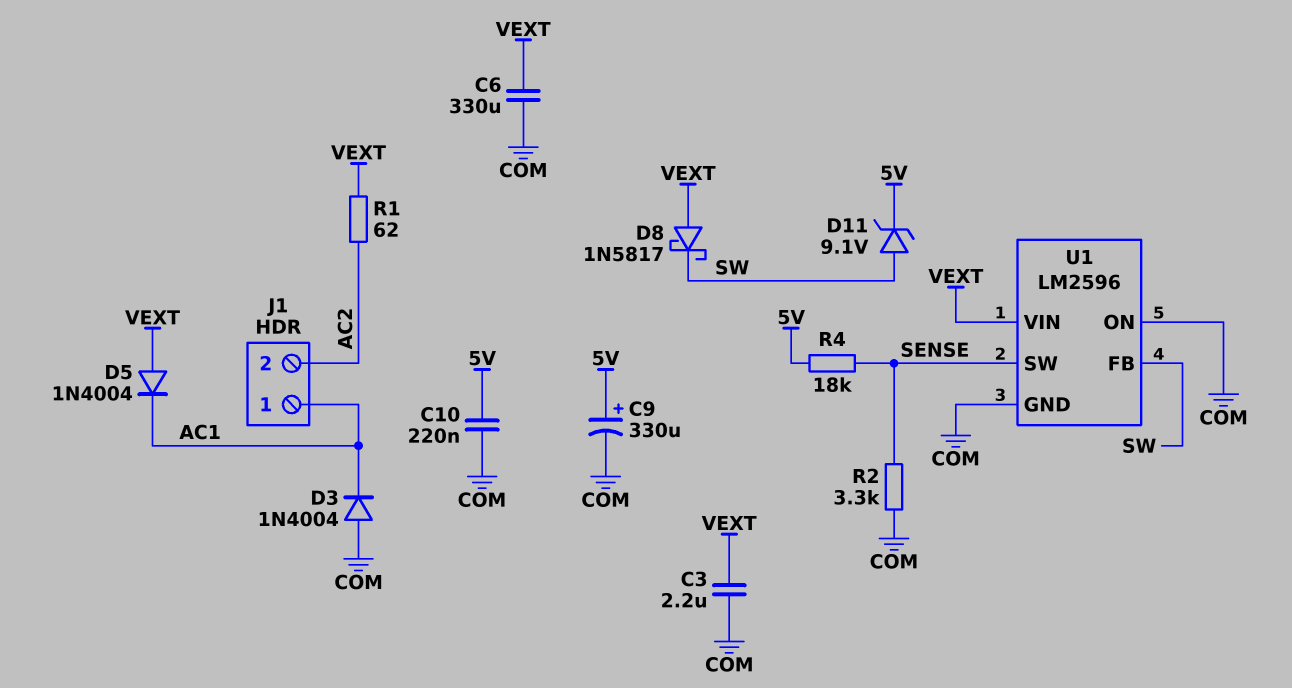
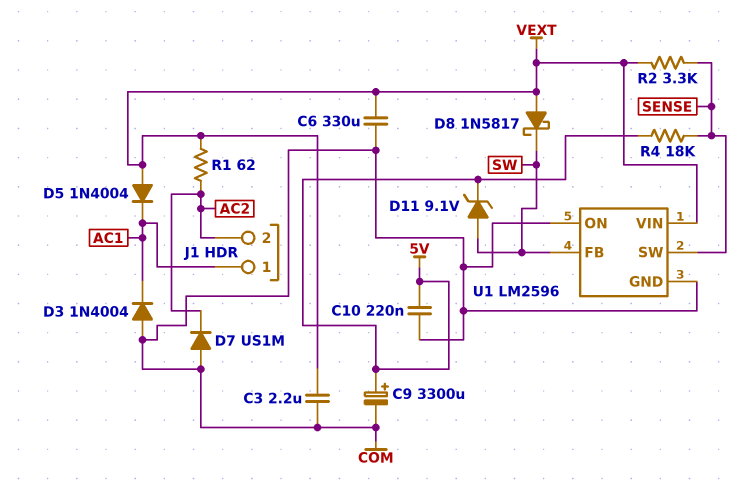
C9: 330uF (plus 5V, minus COM) -> 3300uF (plus 5V, minus COM)
D7: none -> diode US1M (A COM, K AC2)
R2: 3.3k (COM, SENSE) -> 3.3k (SENSE, VEXT)

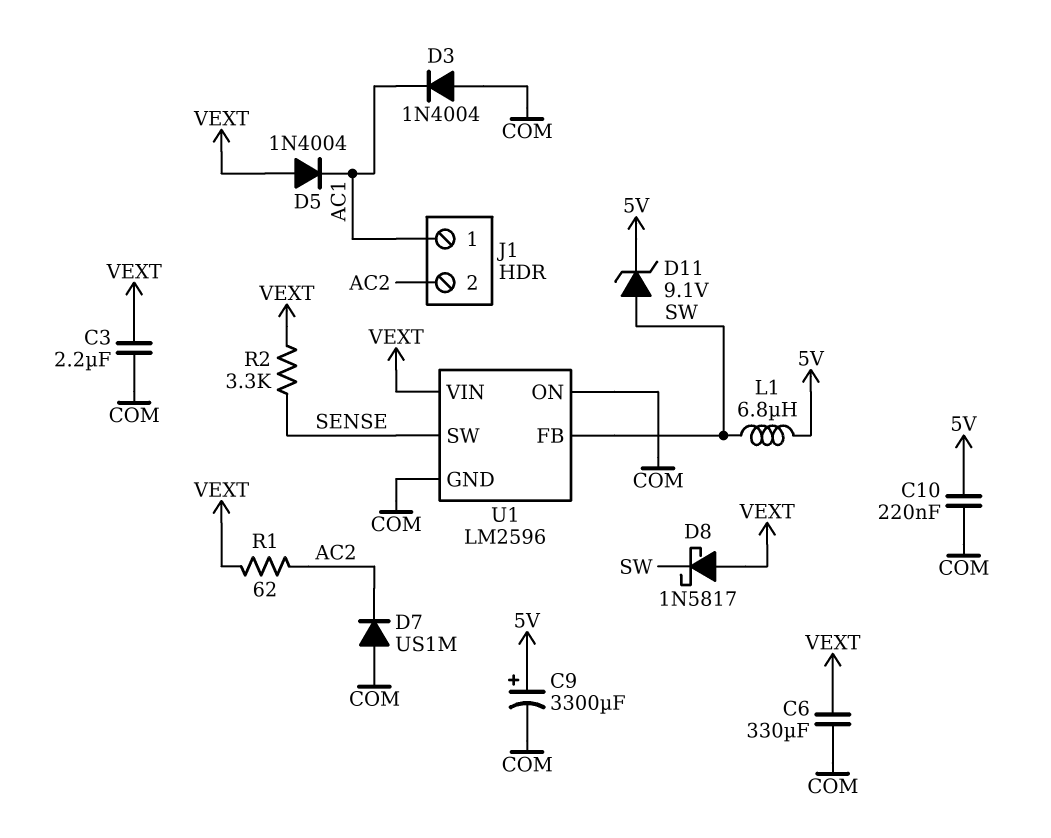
L1: none -> 6.8uH (5V, SW)
R4: 18k (5V, SENSE) -> none

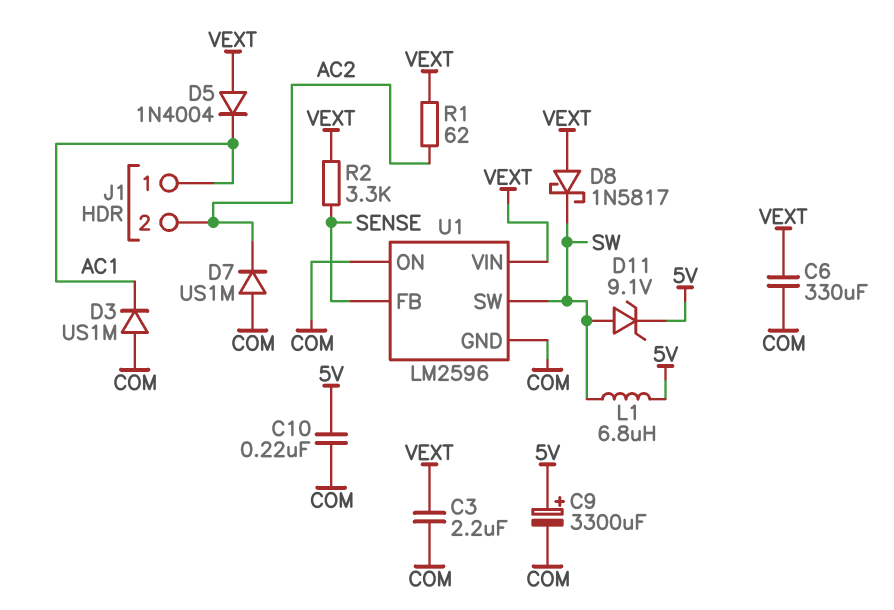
D3: diode 1N4004 (A COM, K AC1) -> diode US1M (A COM, K AC1)
U1 pin FB: SW -> SENSE
U1 pin SW: SENSE -> SW

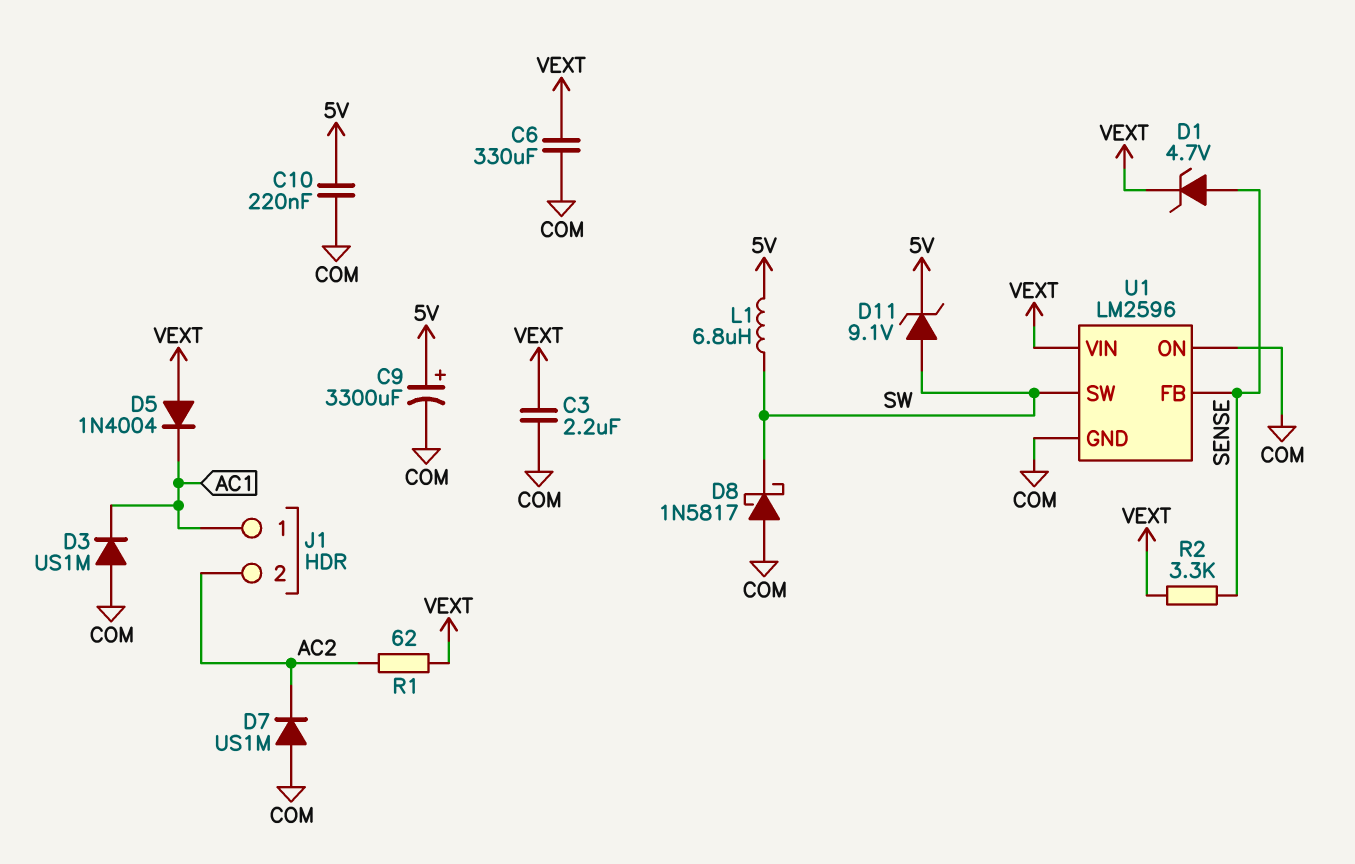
D1: none -> zener 4.7V (A SENSE, K VEXT)
D8: schottky 1N5817 (A VEXT, K SW) -> schottky 1N5817 (A COM, K SW)

